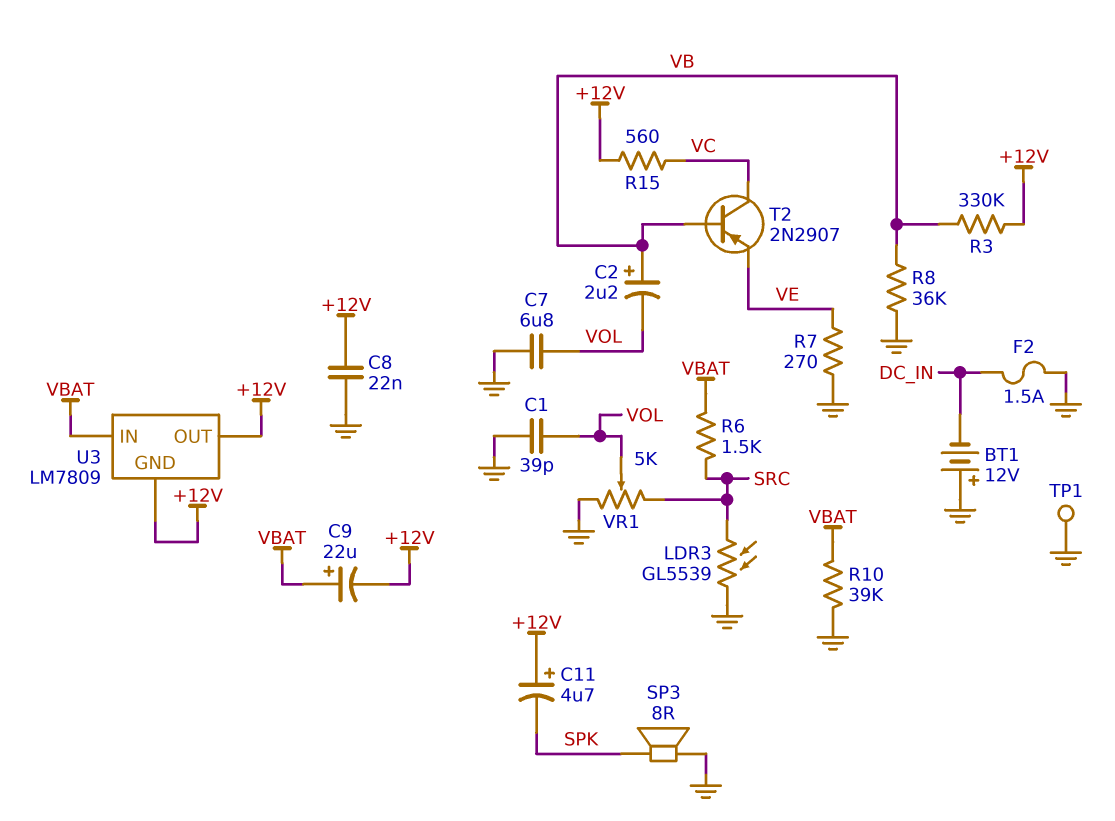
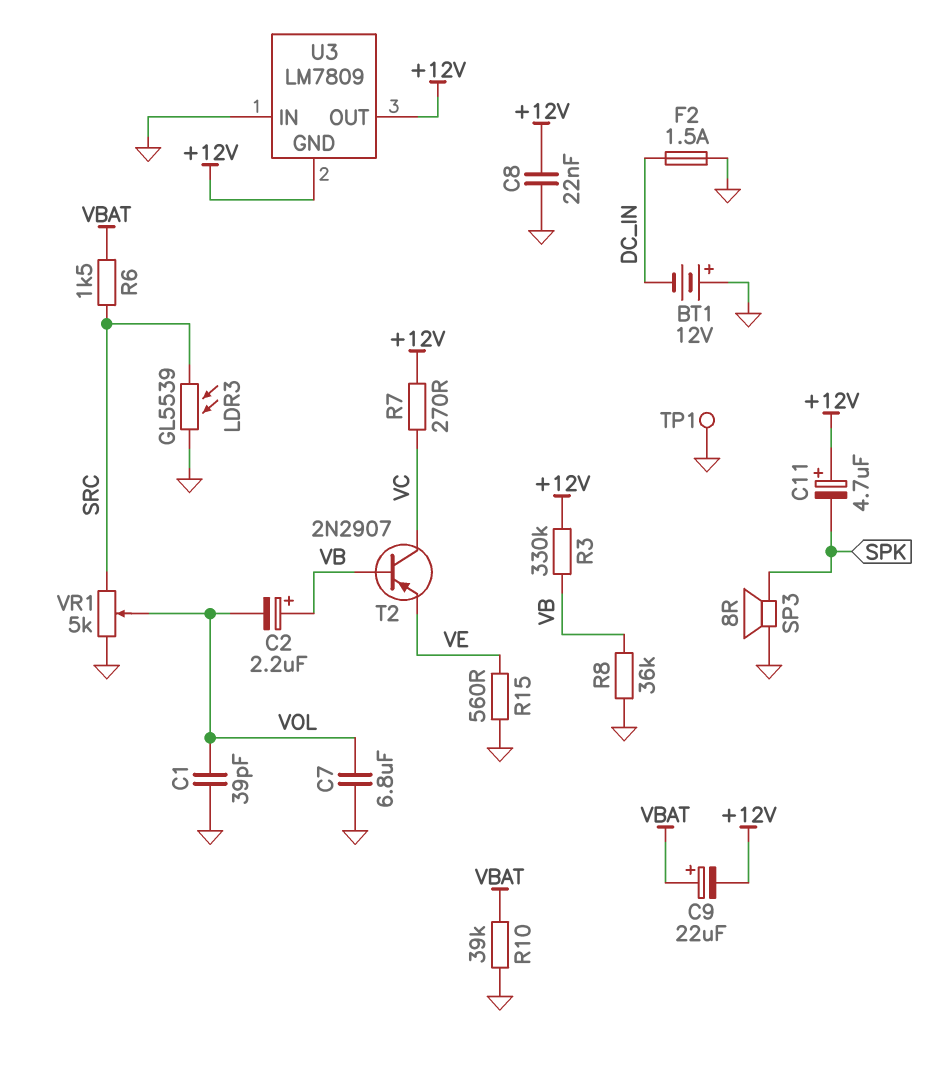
R7: 270 (GND, VE) -> 270 (+12V, VC)
R15: 560 (+12V, VC) -> 560 (GND, VE)
U3 pin IN: VBAT -> GND

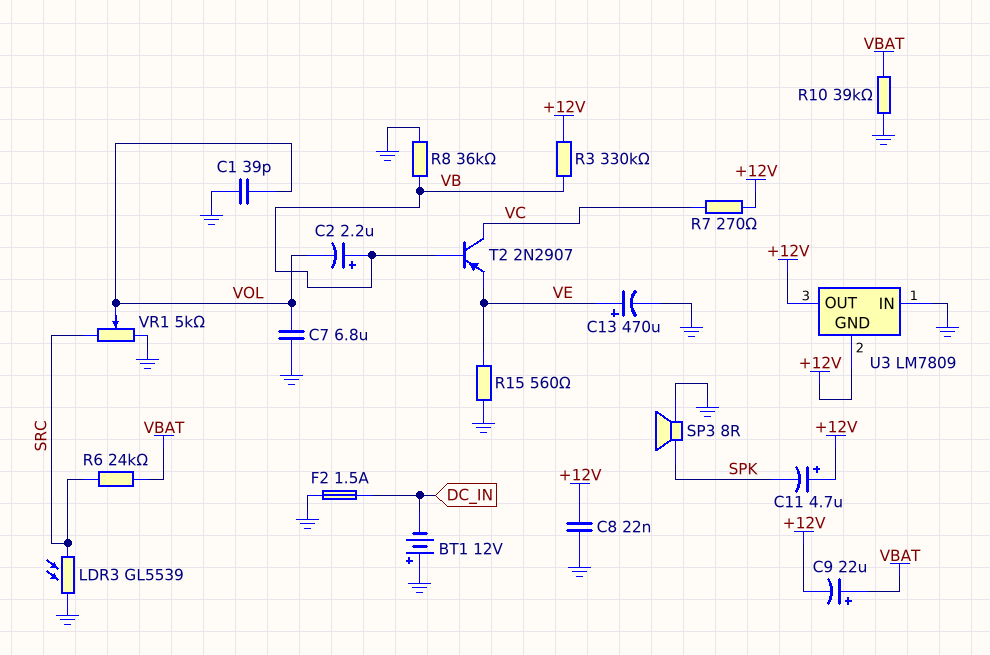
C13: none -> 470uF (plus VE, minus GND)
R6: 1.5k (SRC, VBAT) -> 24k (SRC, VBAT)
TP1: test point (GND) -> none

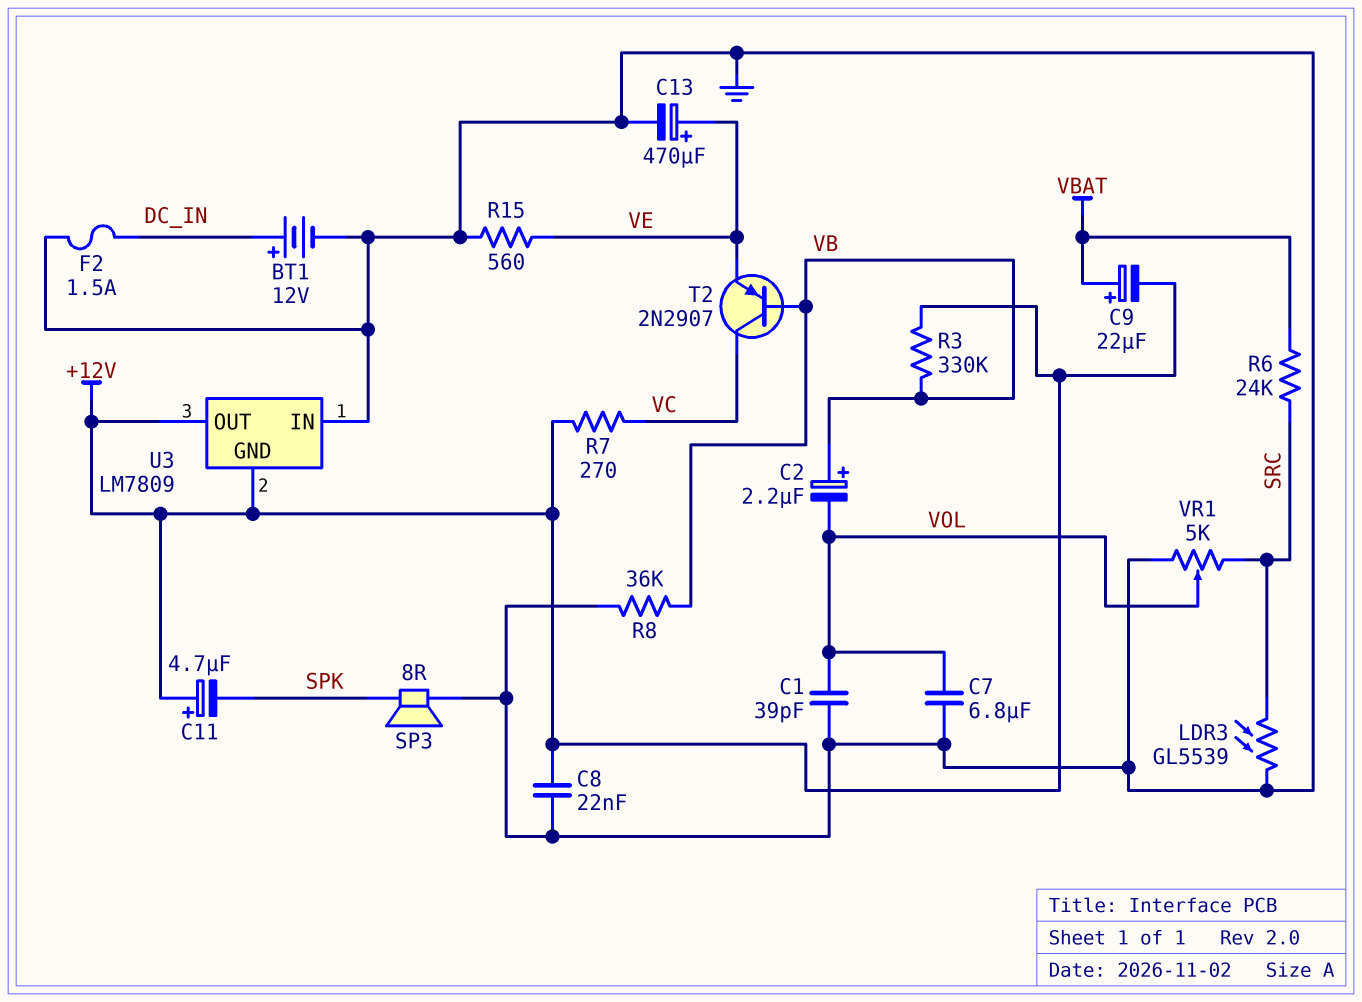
BT1: 12V (plus GND, minus DC_IN) -> 12V (plus DC_IN, minus GND)
R10: 39k (GND, VBAT) -> none

